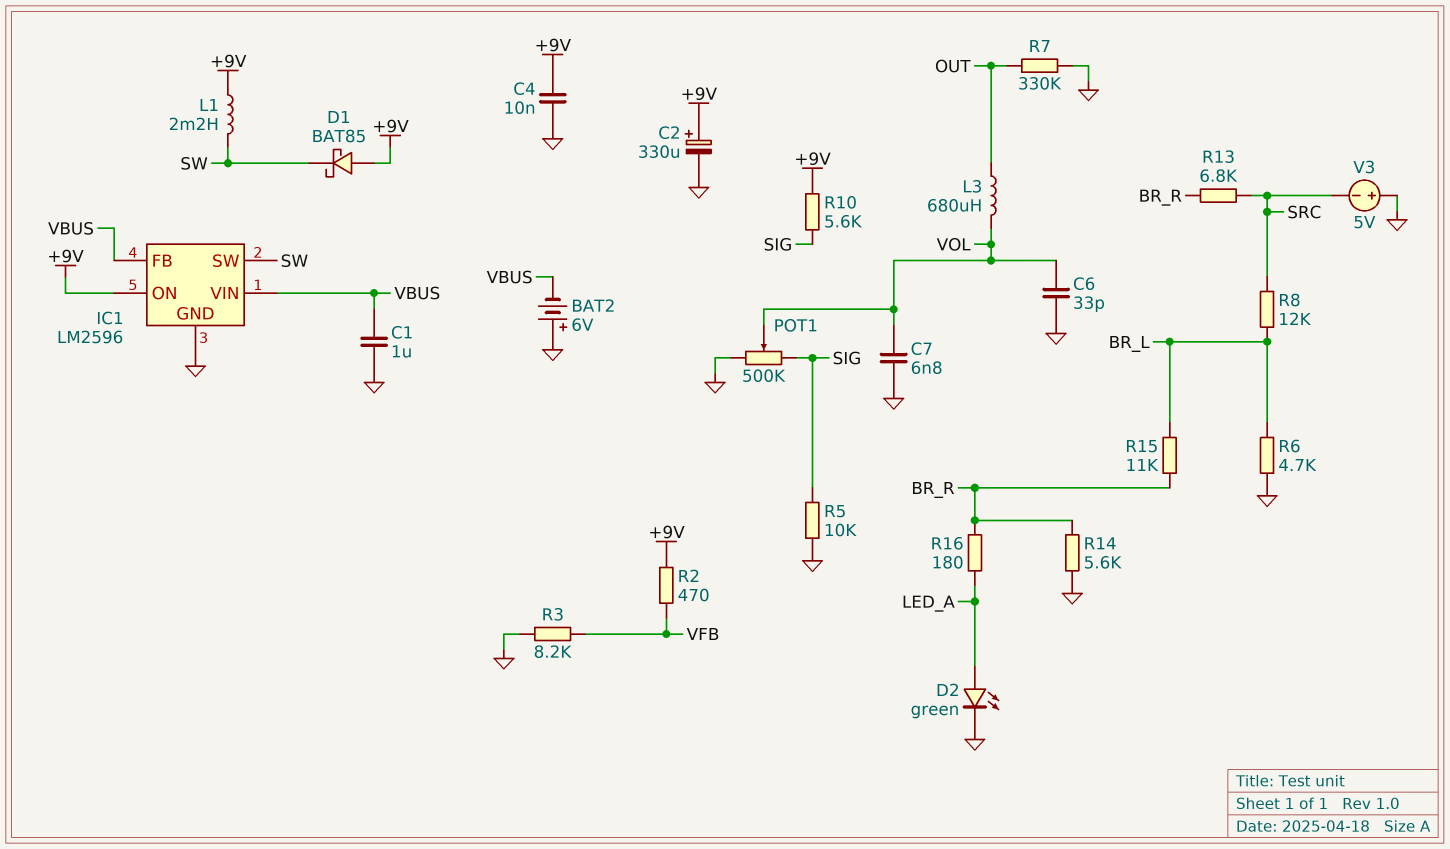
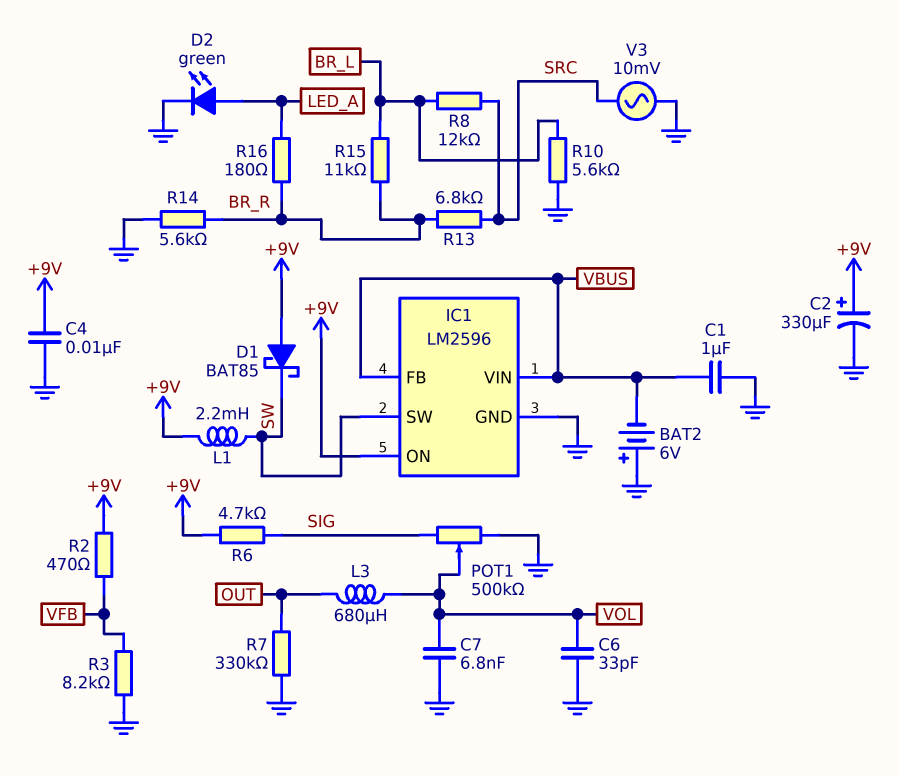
R5: 10k (GND, SIG) -> none
R6: 4.7k (BR_L, GND) -> 4.7k (+9V, SIG)
R10: 5.6k (+9V, SIG) -> 5.6k (BR_L, GND)
V3: 5V (plus GND, minus SRC) -> AC 10mV (GND, SRC)

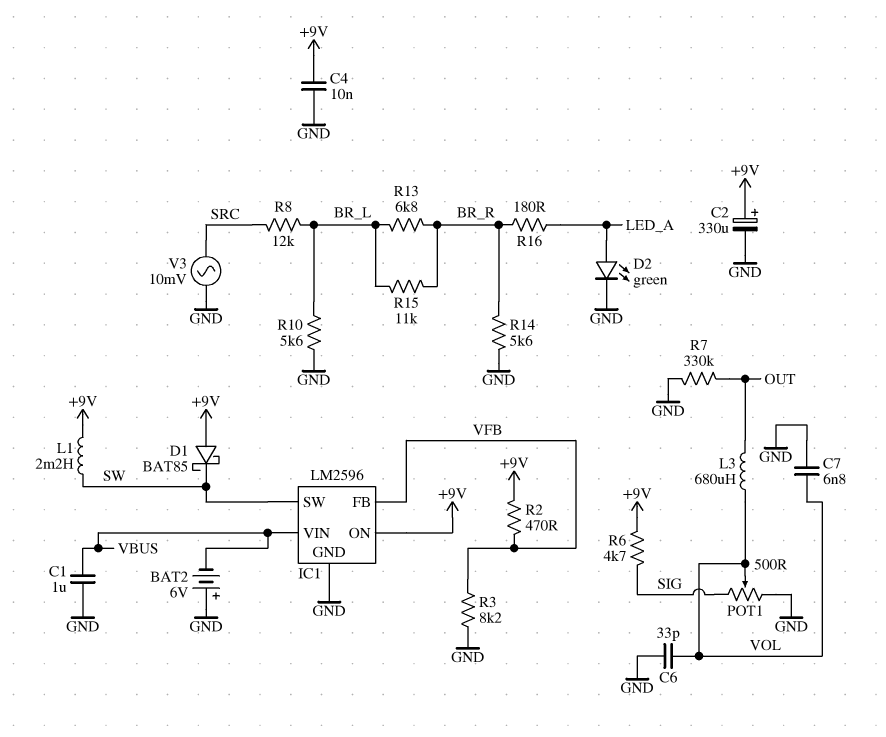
IC1 pin FB: VBUS -> VFB
POT1: 500k (GND, SIG, wiper VOL) -> 500 (GND, SIG, wiper VOL)
R13: 6.8k (BR_R, SRC) -> 6.8k (BR_L, BR_R)

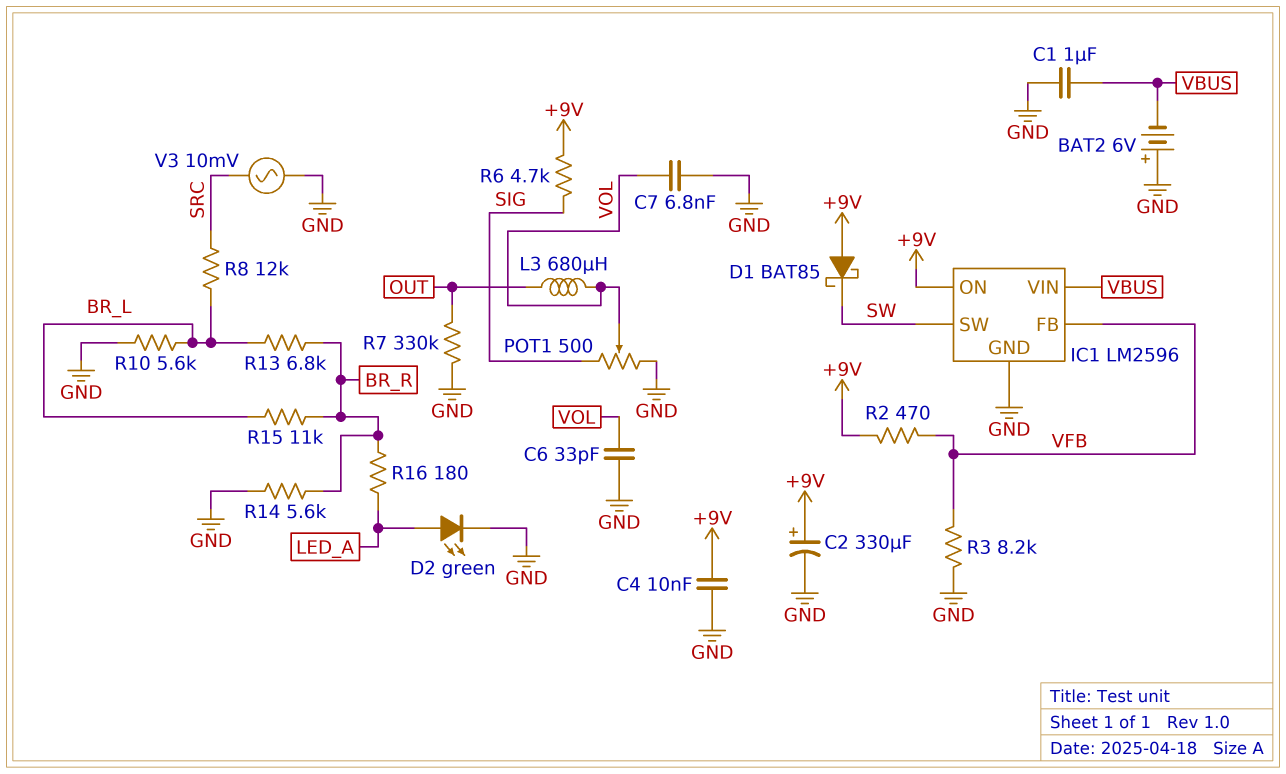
L1: 2.2mH (+9V, SW) -> none

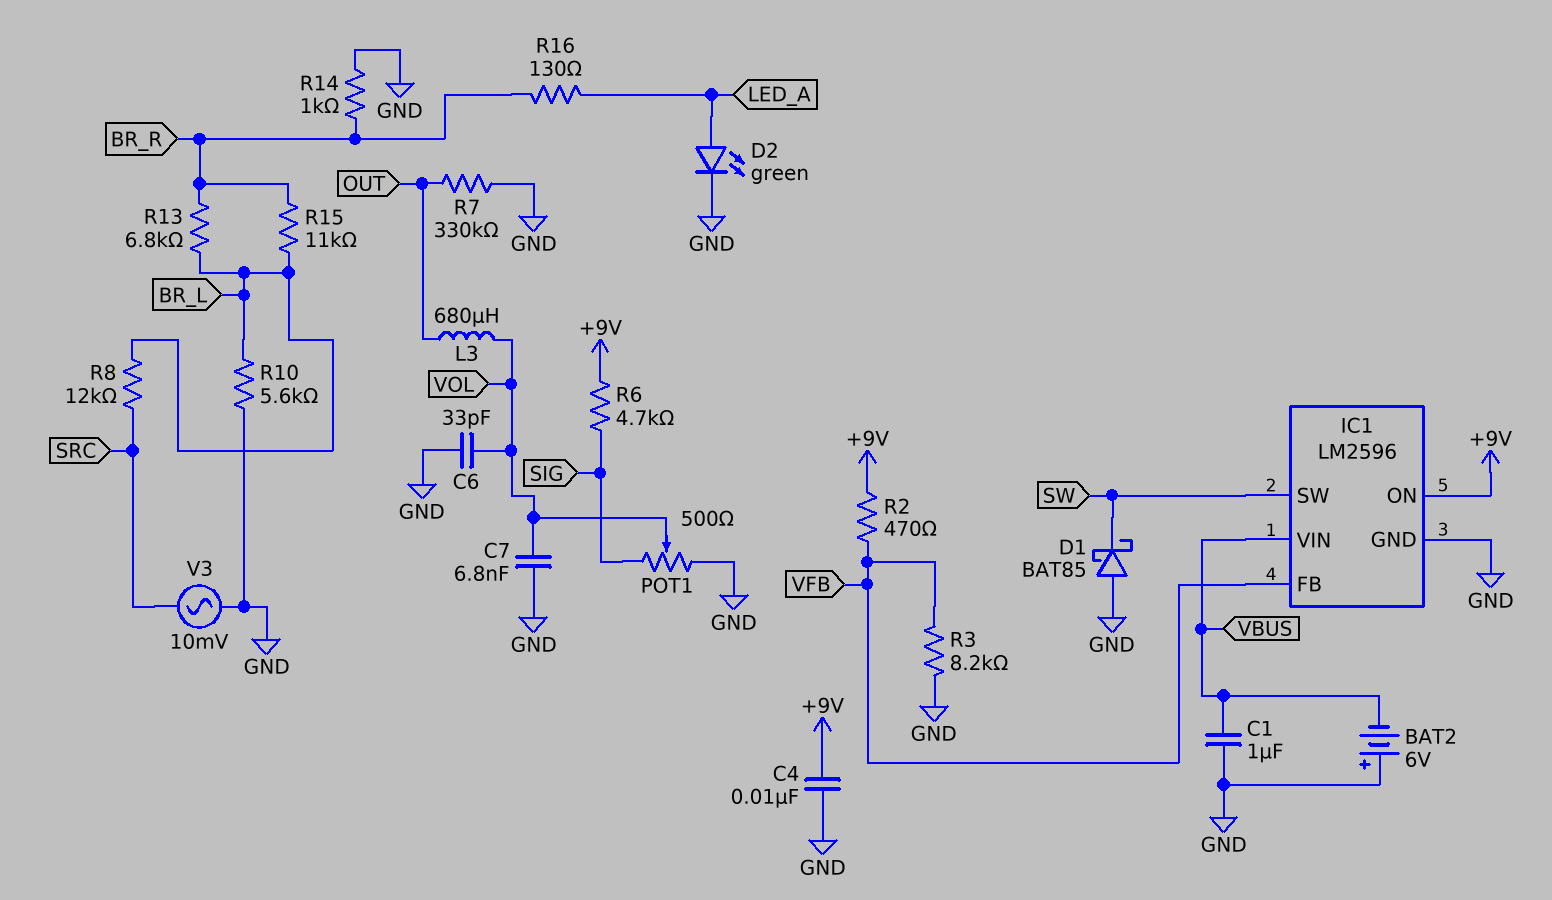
C2: 330uF (plus +9V, minus GND) -> none
D1: schottky BAT85 (A +9V, K SW) -> schottky BAT85 (A GND, K SW)
R14: 5.6k (BR_R, GND) -> 1k (BR_R, GND)
R16: 180 (BR_R, LED_A) -> 130 (BR_R, LED_A)

